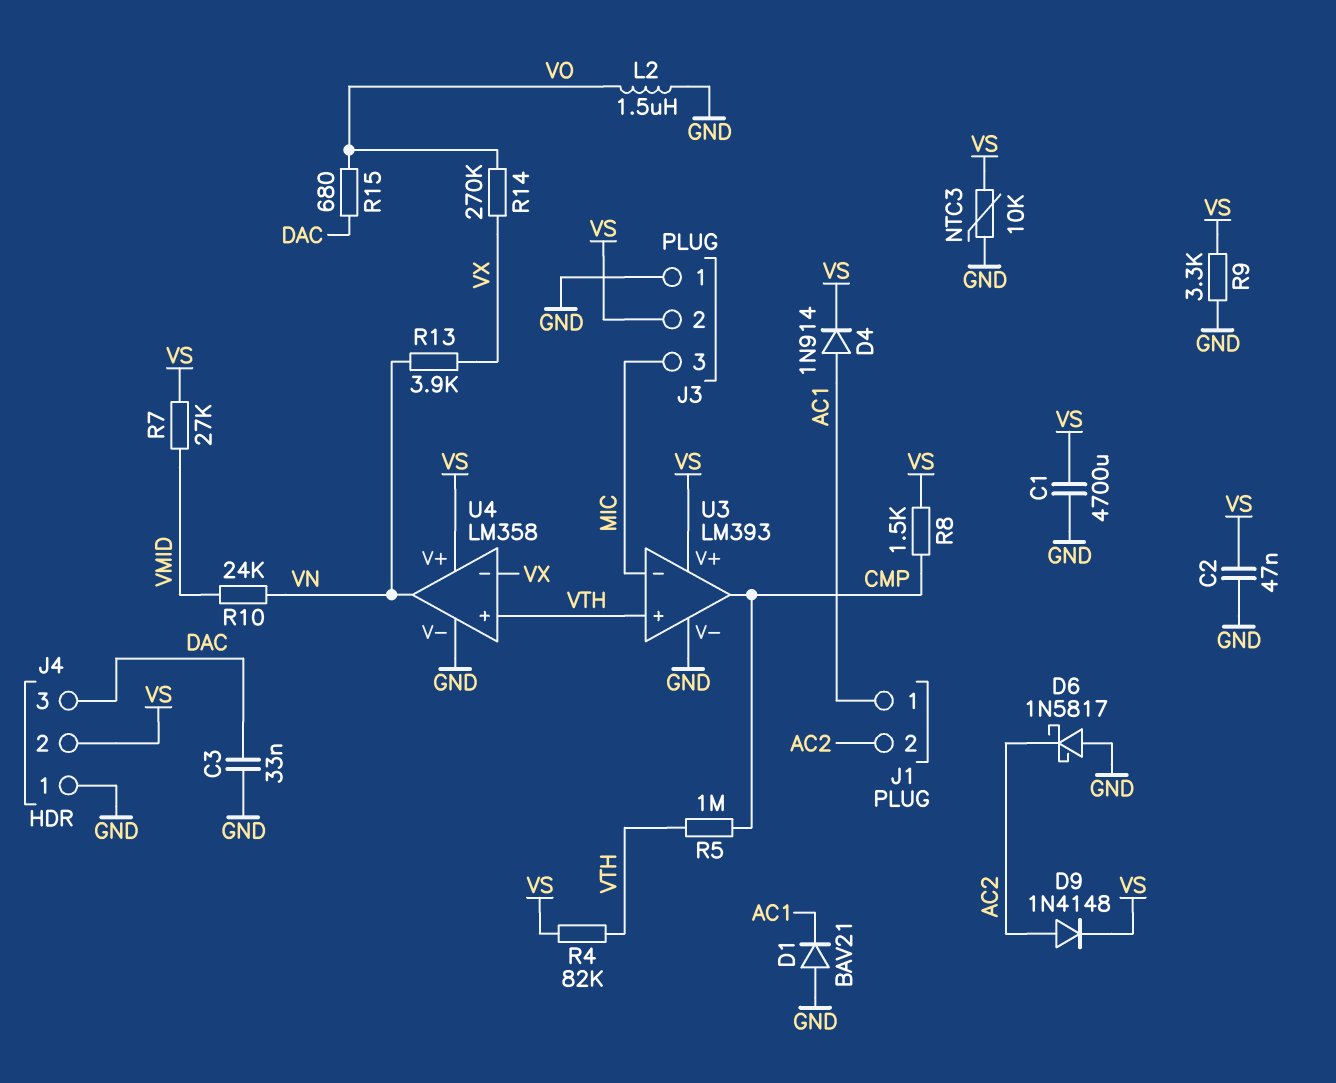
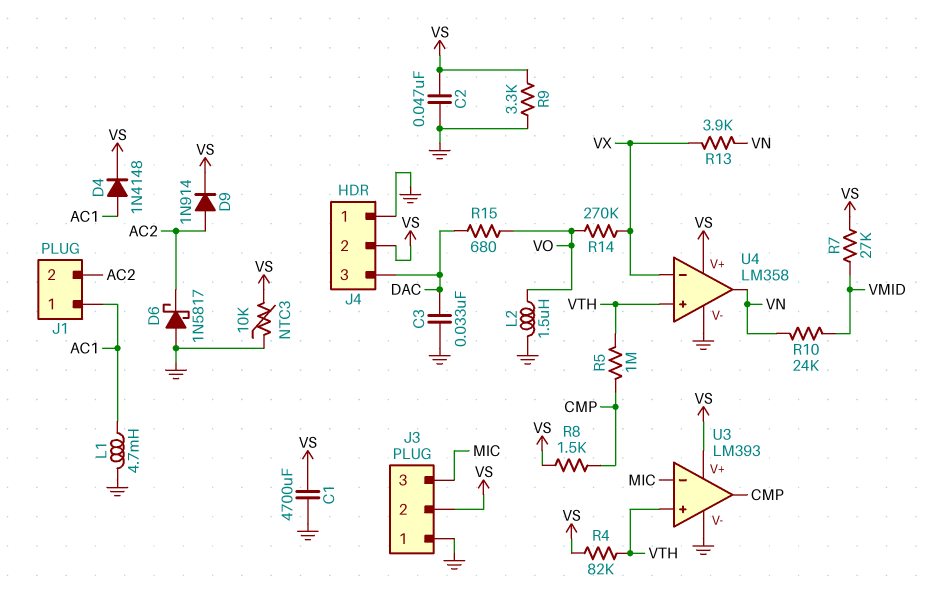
D1: diode BAV21 (A GND, K AC1) -> none
D4: diode 1N914 (A AC1, K VS) -> diode 1N4148 (A AC1, K VS)
D9: diode 1N4148 (A AC2, K VS) -> diode 1N914 (A AC2, K VS)
L1: none -> 4.7mH (AC1, GND)

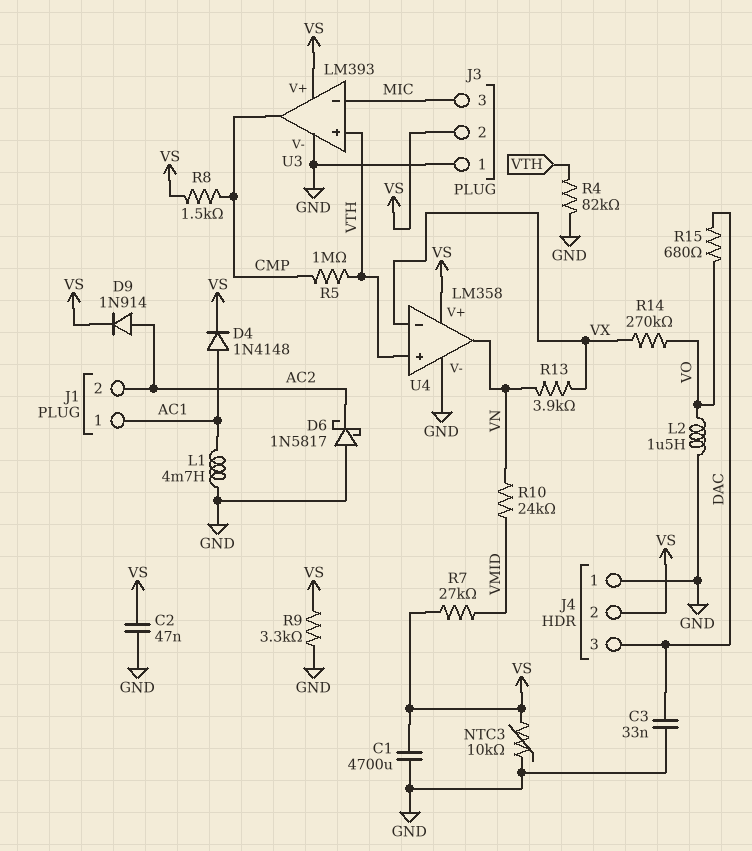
R4: 82k (VS, VTH) -> 82k (GND, VTH)

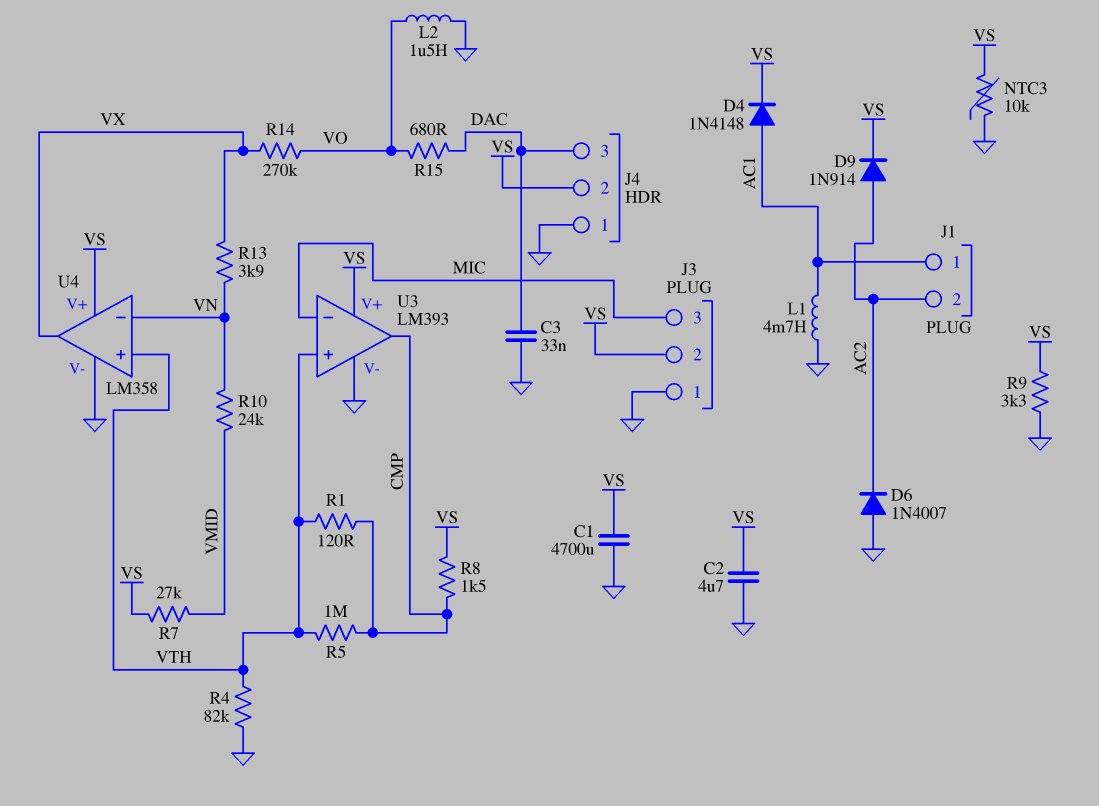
C2: 47nF (GND, VS) -> 4.7uF (GND, VS)
D6: schottky 1N5817 (A GND, K AC2) -> diode 1N4007 (A GND, K AC2)
R1: none -> 120 (CMP, VTH)
U4 pin in-: VX -> VN
U4 pin out: VN -> VX

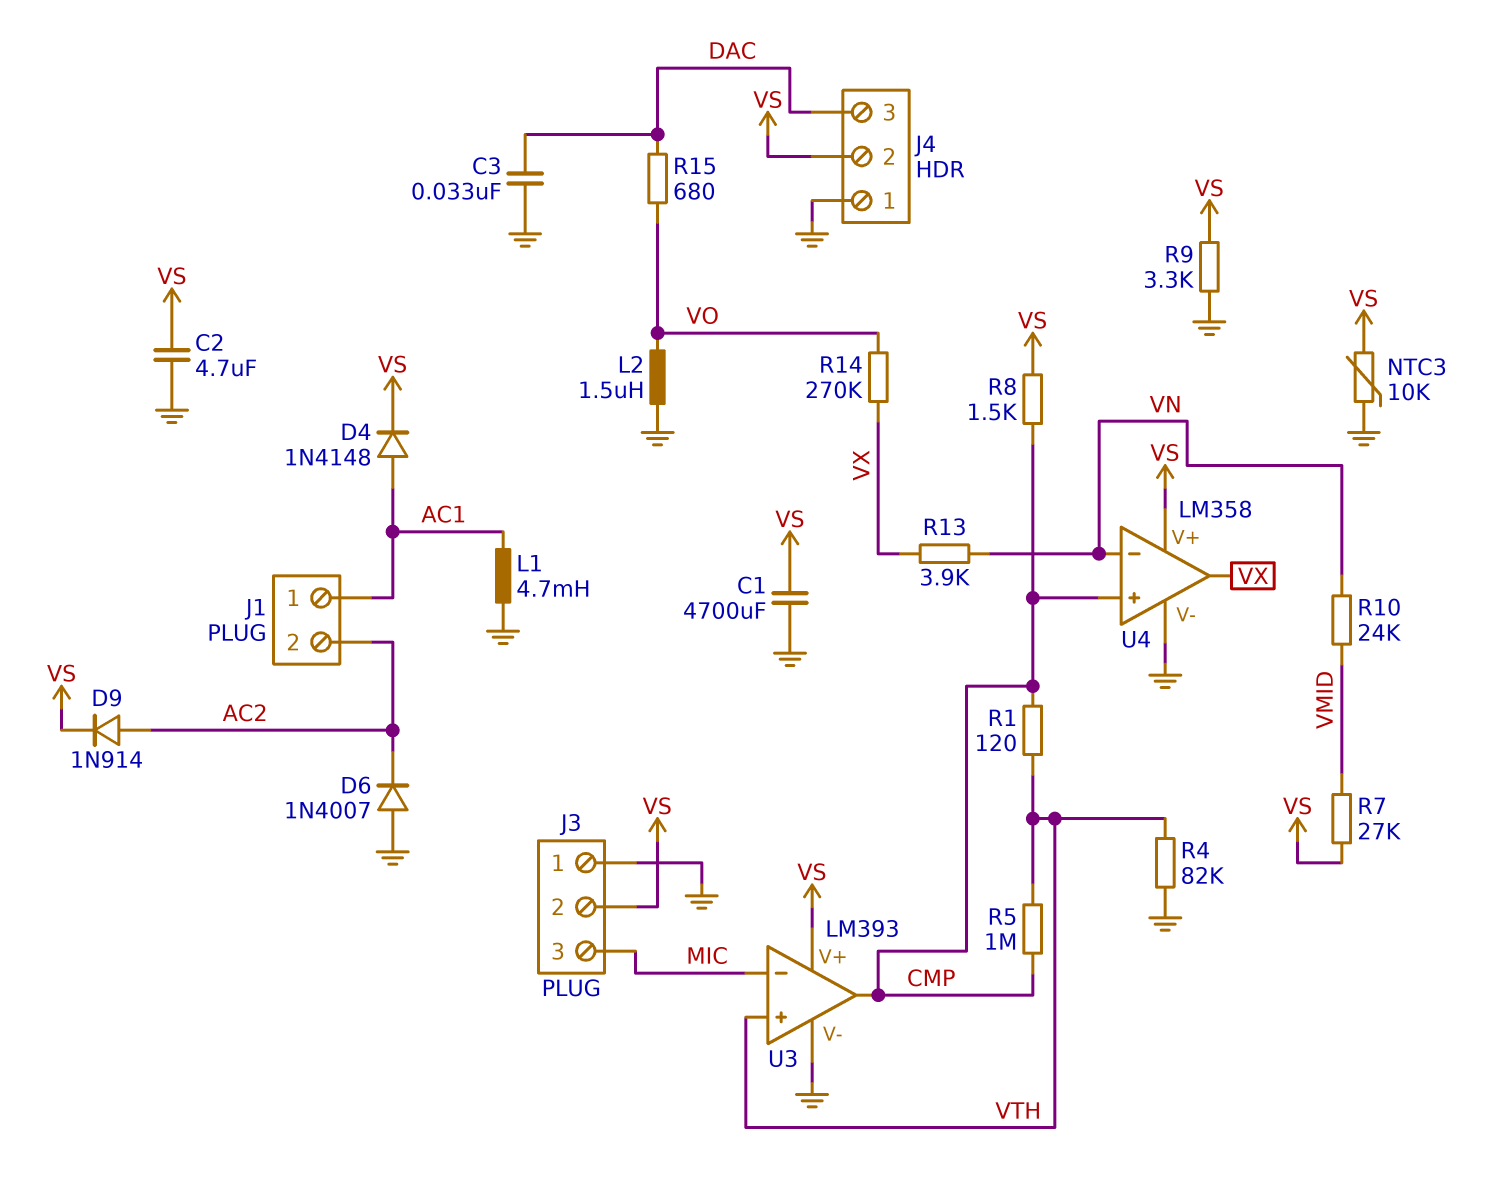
U4 pin in+: VTH -> CMP

